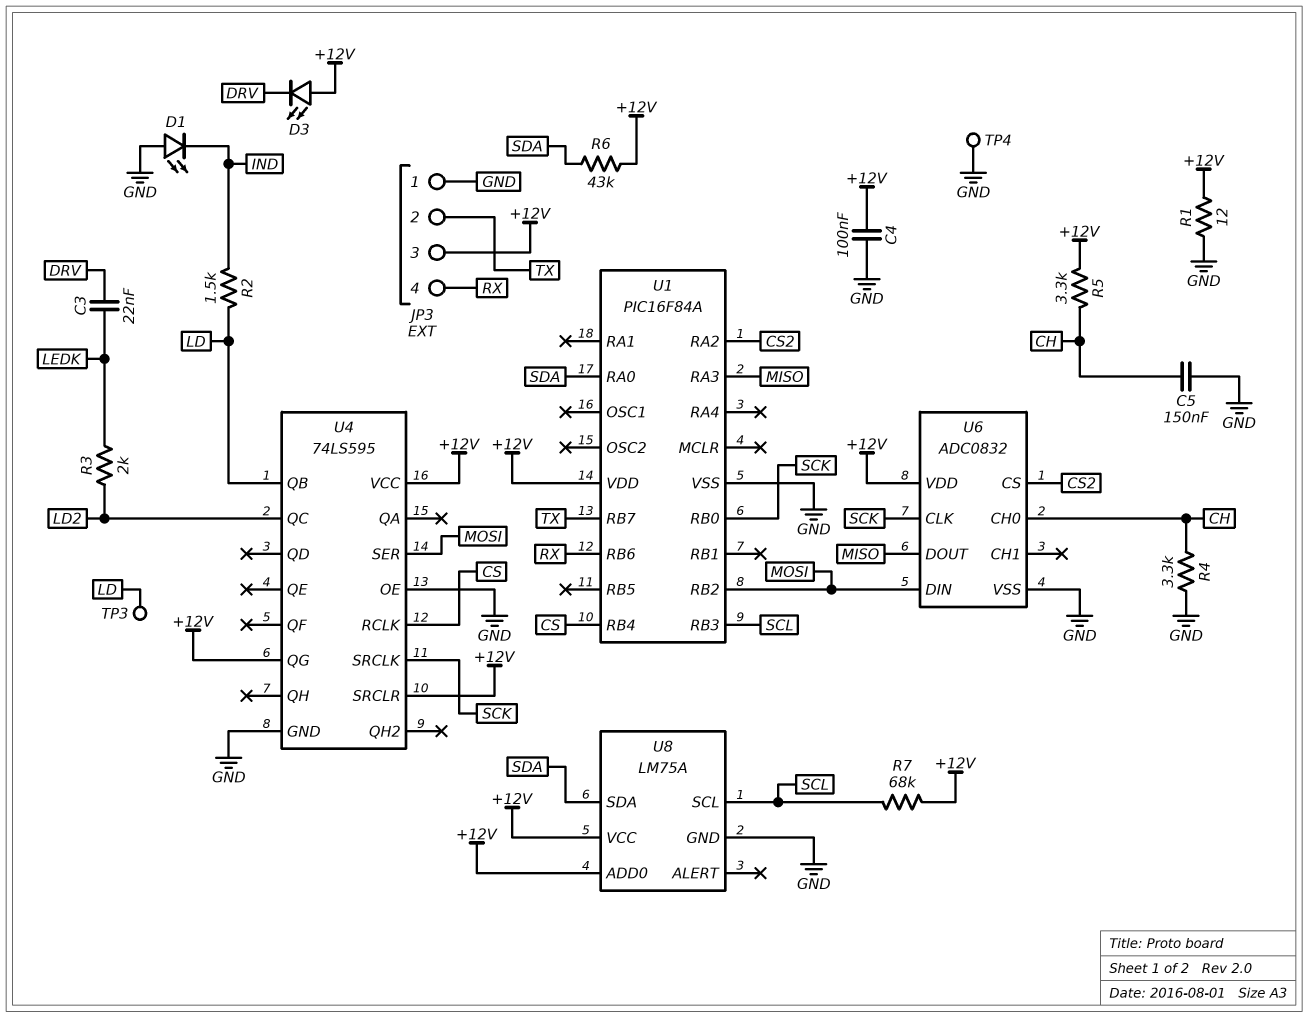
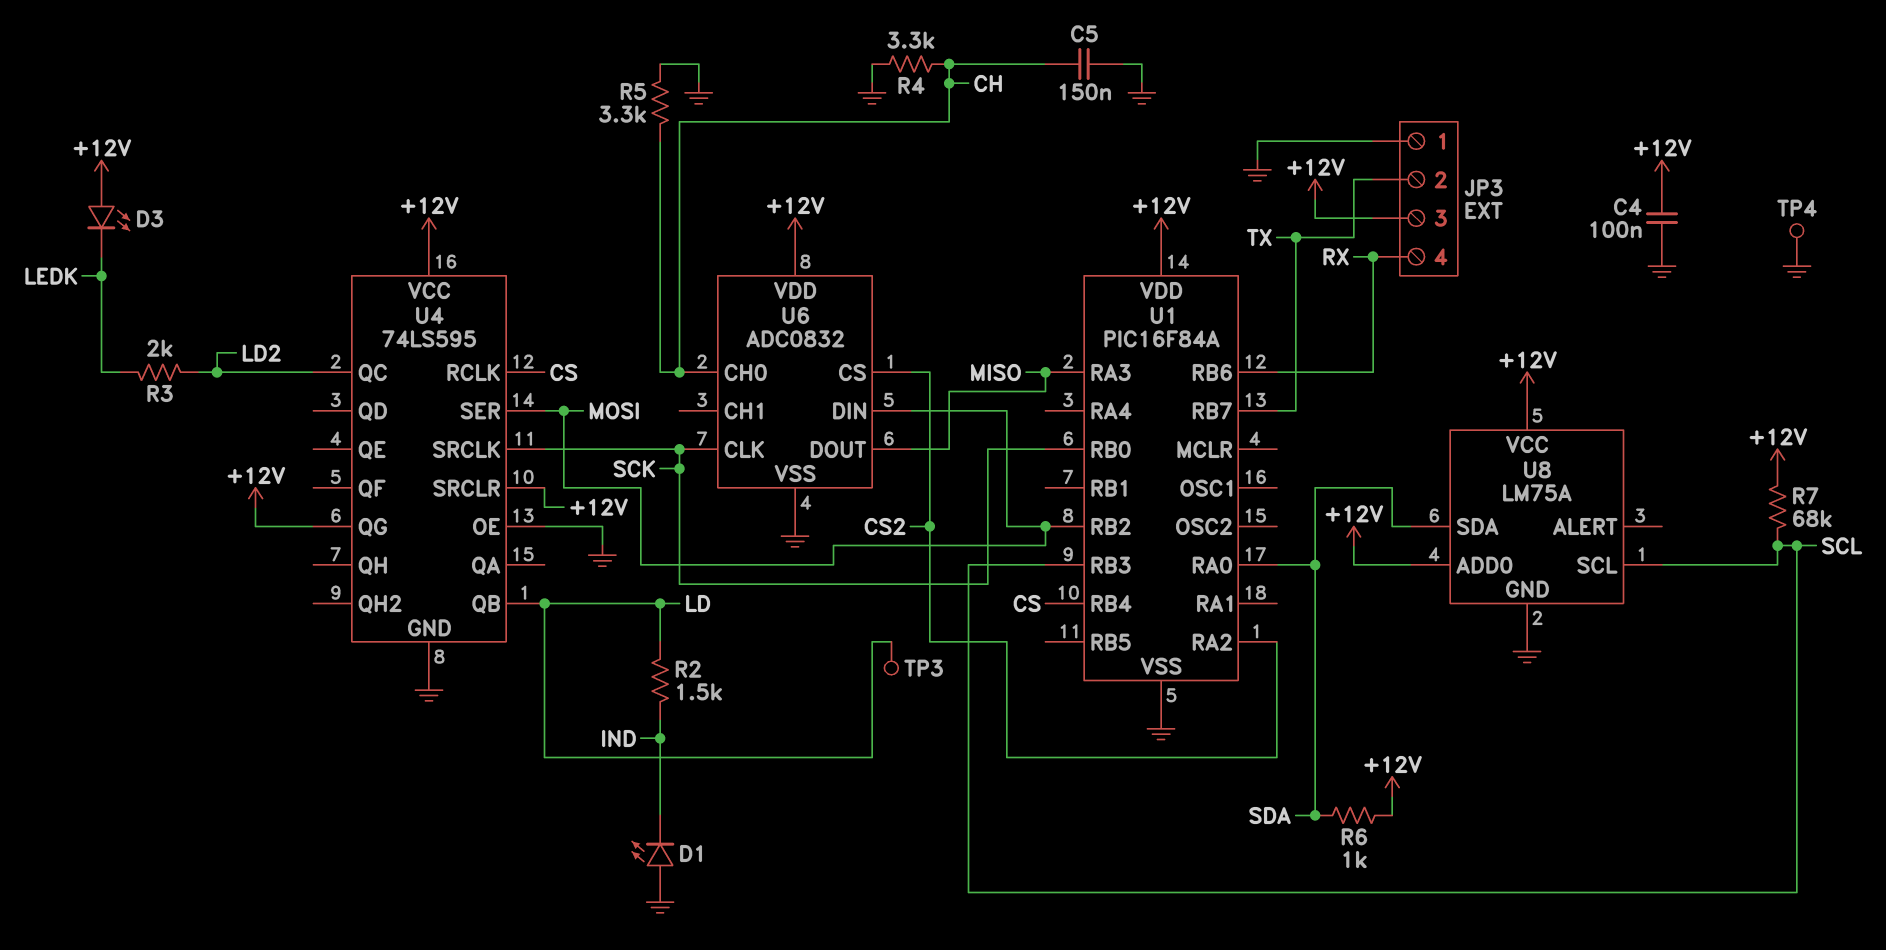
C3: 22nF (DRV, LEDK) -> none
D3: LED (A +12V, K DRV) -> LED (A +12V, K LEDK)
R1: 12 (+12V, GND) -> none
R5: 3.3k (+12V, CH) -> 3.3k (CH, GND)
R6: 43k (+12V, SDA) -> 1k (+12V, SDA)

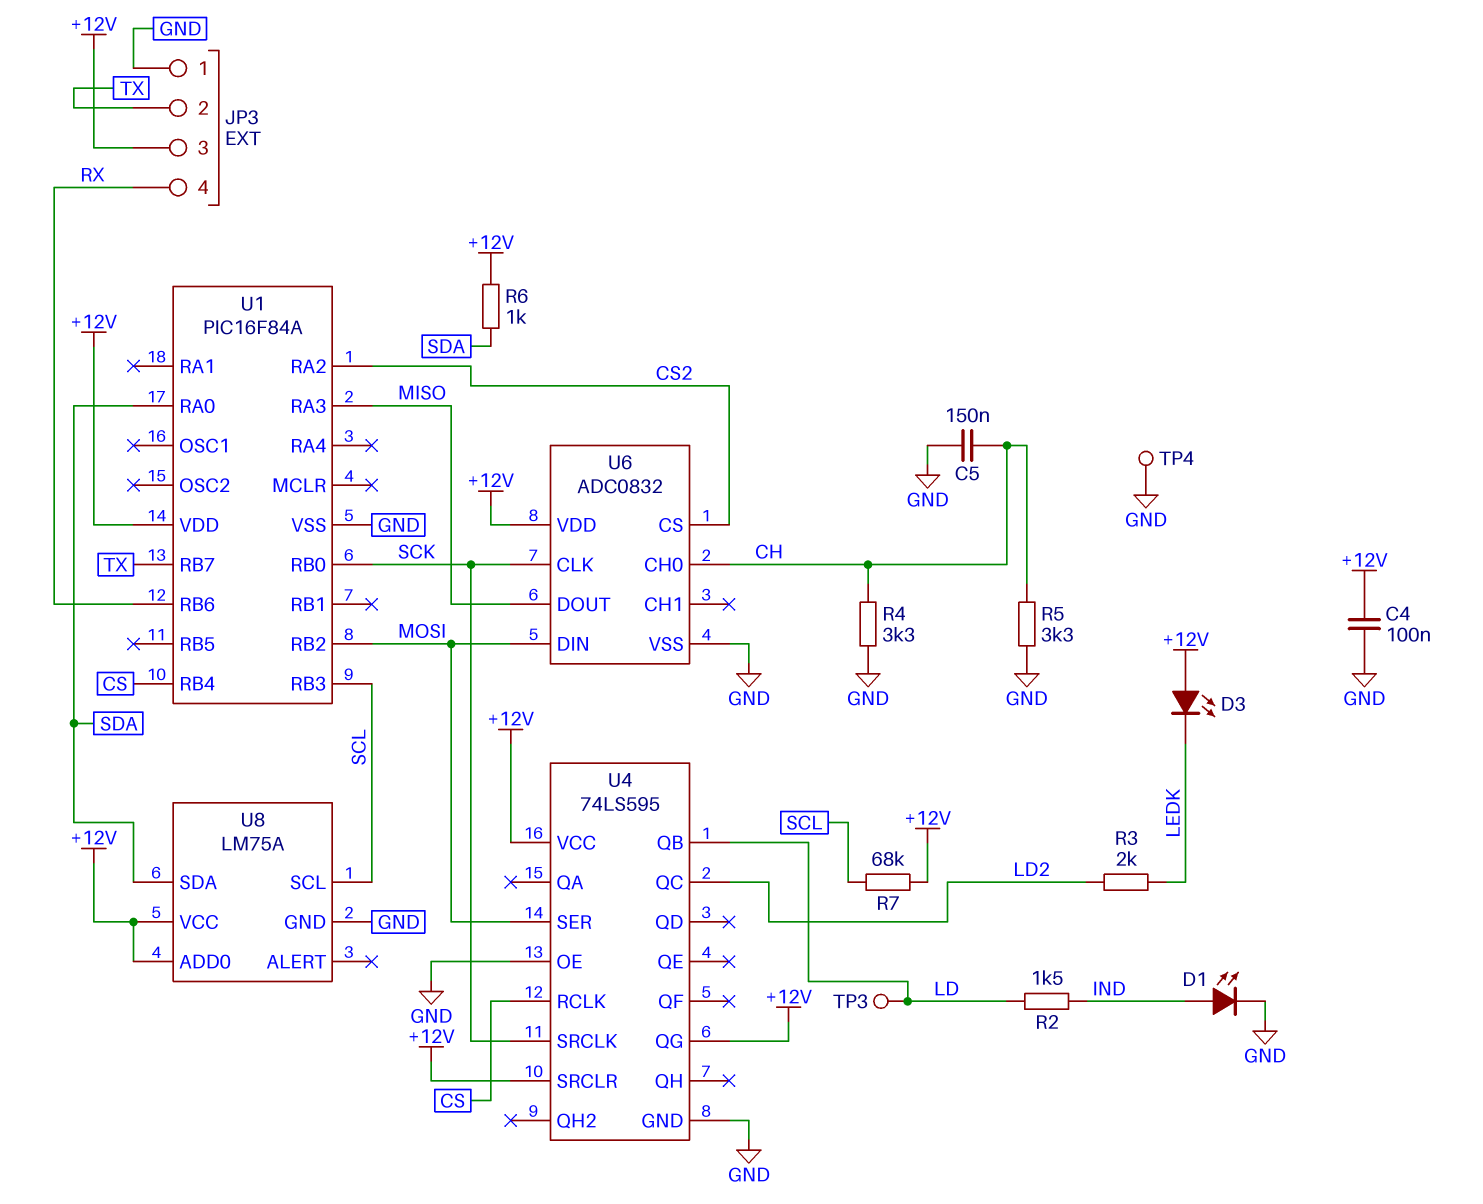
D1: LED (A GND, K IND) -> LED (A IND, K GND)

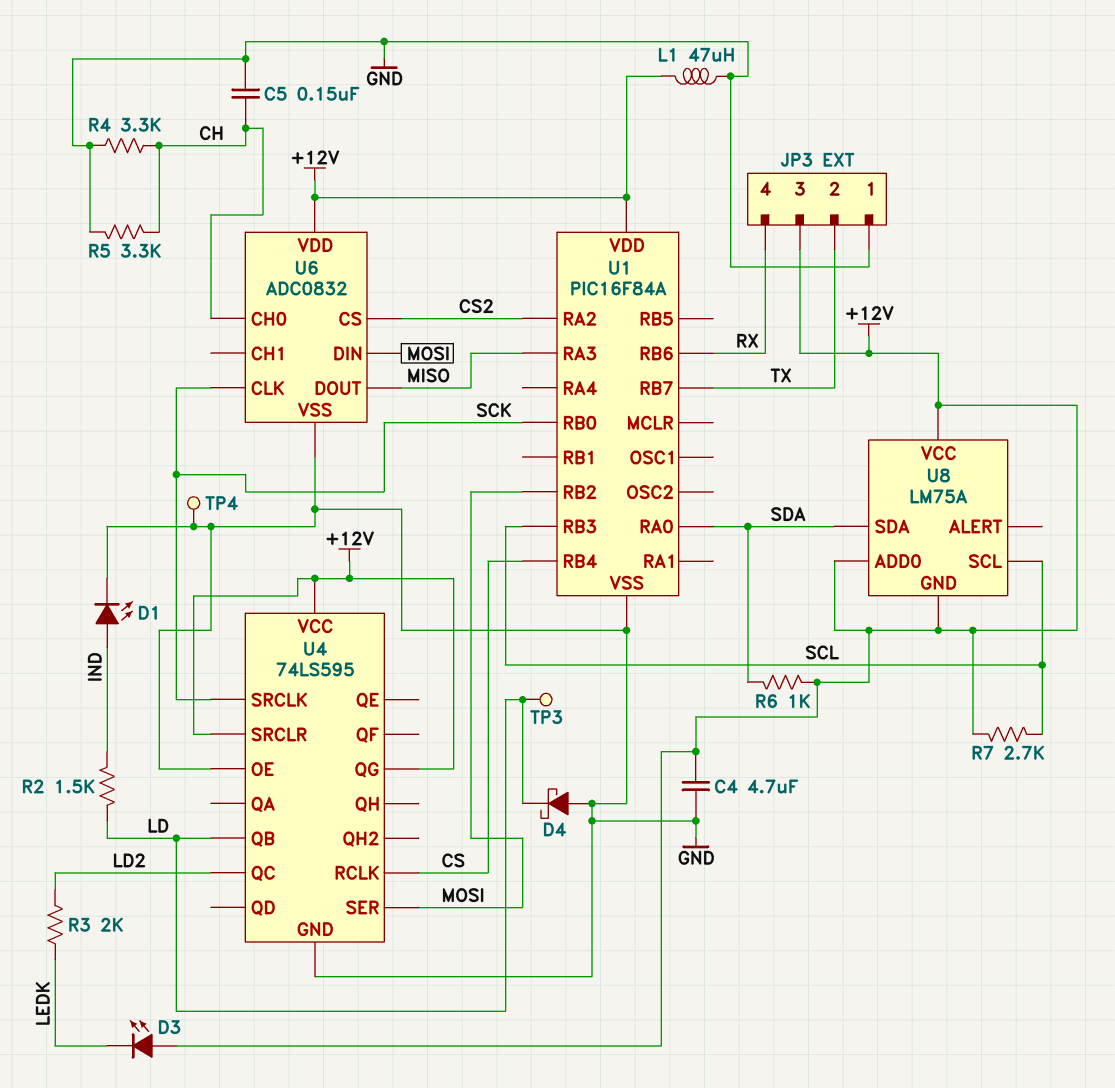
C4: 100nF (+12V, GND) -> 4.7uF (+12V, GND)
D4: none -> schottky (A GND, K LD)
L1: none -> 47uH (+12V, GND)
R7: 68k (+12V, SCL) -> 2.7k (+12V, SCL)
U8 pin GND: GND -> +12V

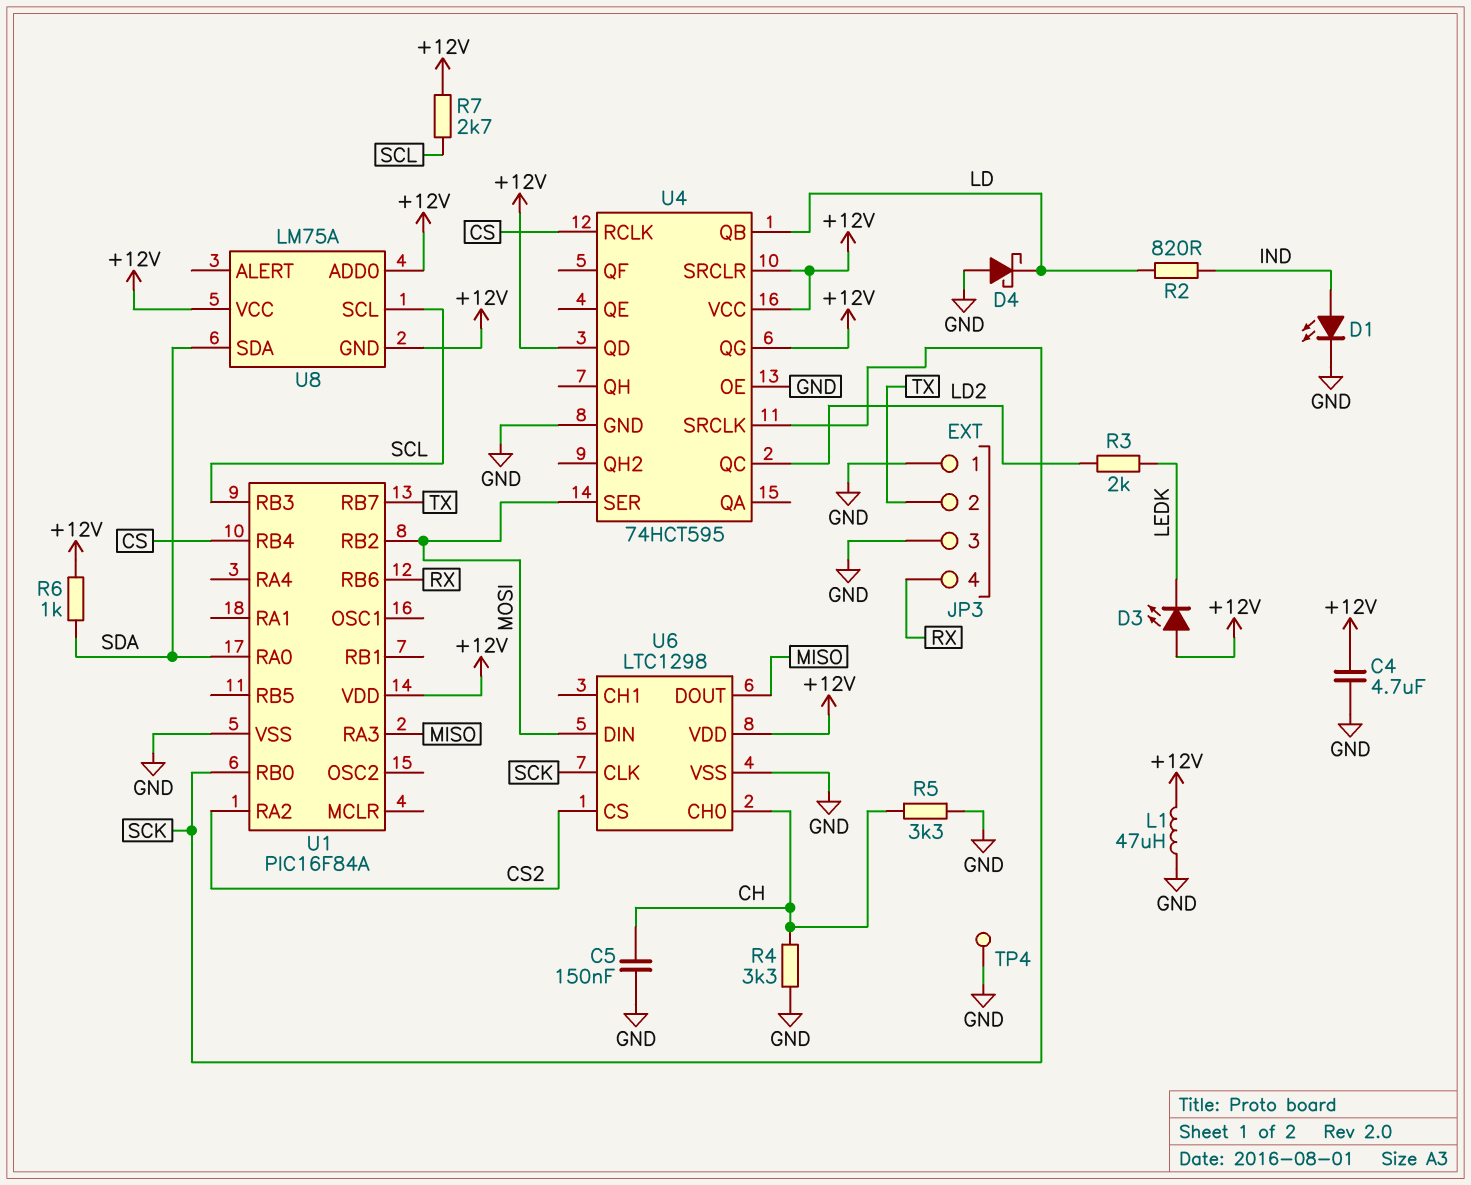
JP3 pin 3: +12V -> GND
R2: 1.5k (IND, LD) -> 820 (IND, LD)
TP3: test point (LD) -> none
U4: 74LS595 -> 74HCT595
U4 pin QD: none -> +12V
U6: ADC0832 -> LTC1298

